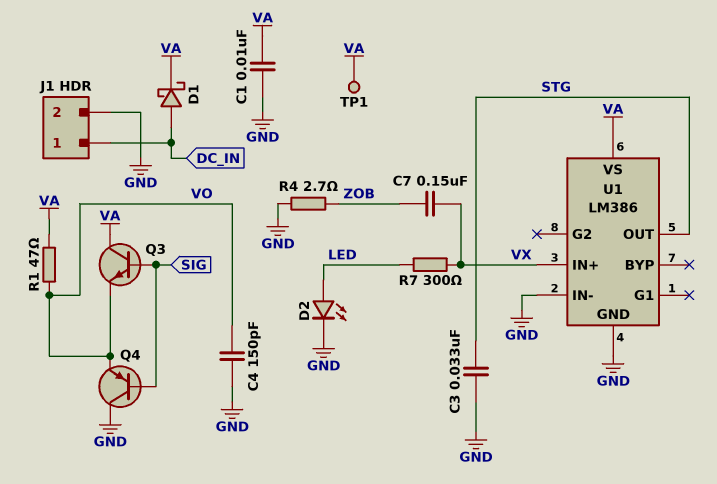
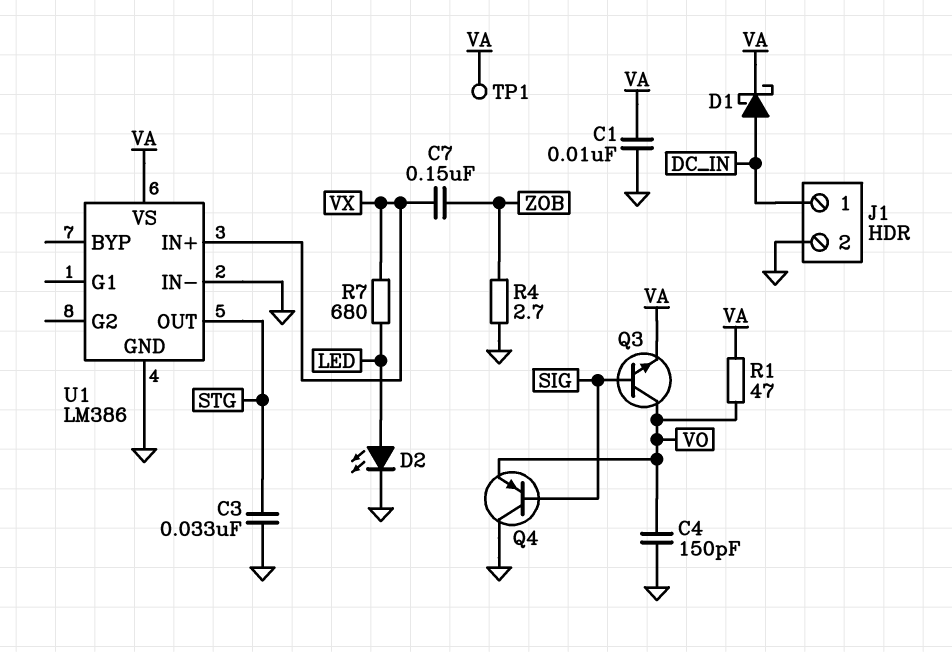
Q3: NPN (B SIG, C VA, E VO) -> NPN (B SIG, C VO, E VA)
R7: 300 (LED, VX) -> 680 (LED, VX)

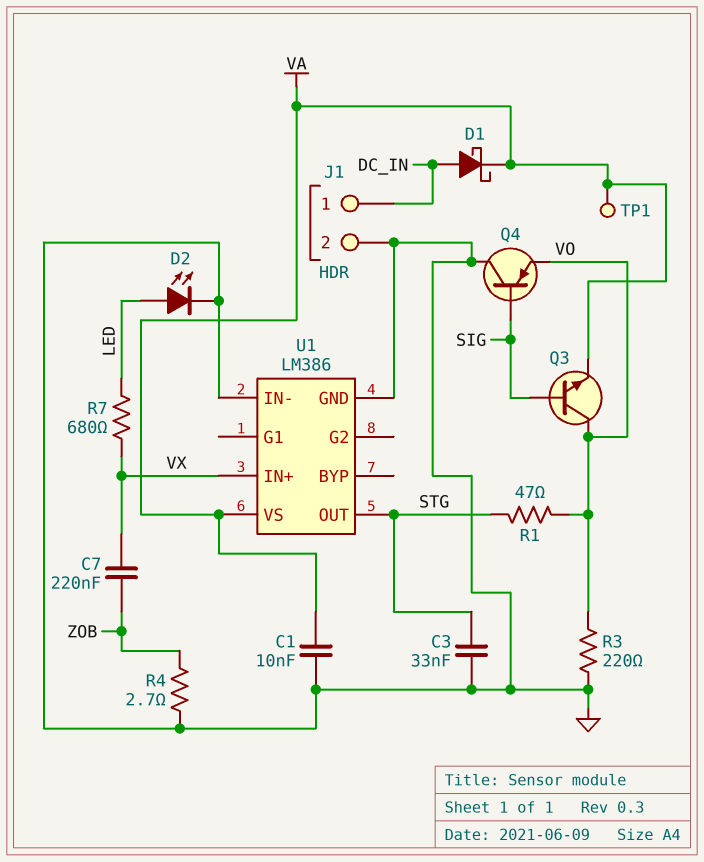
C4: 150pF (GND, VO) -> none
C7: 150nF (VX, ZOB) -> 220nF (VX, ZOB)
R1: 47 (VA, VO) -> 47 (STG, VO)
R3: none -> 220 (GND, VO)

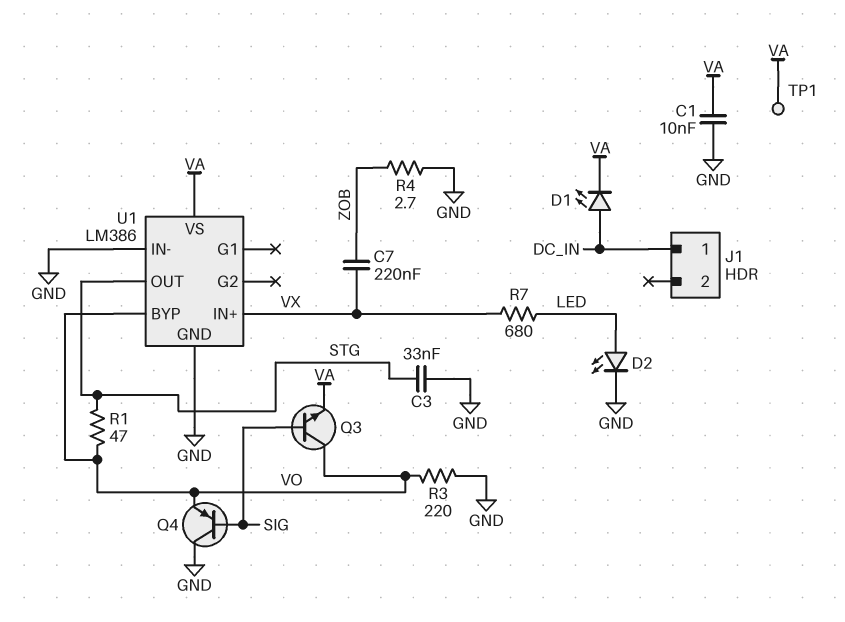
D1: schottky (A DC_IN, K VA) -> LED (A DC_IN, K VA)
J1 pin 2: GND -> none
U1 pin BYP: none -> VO

